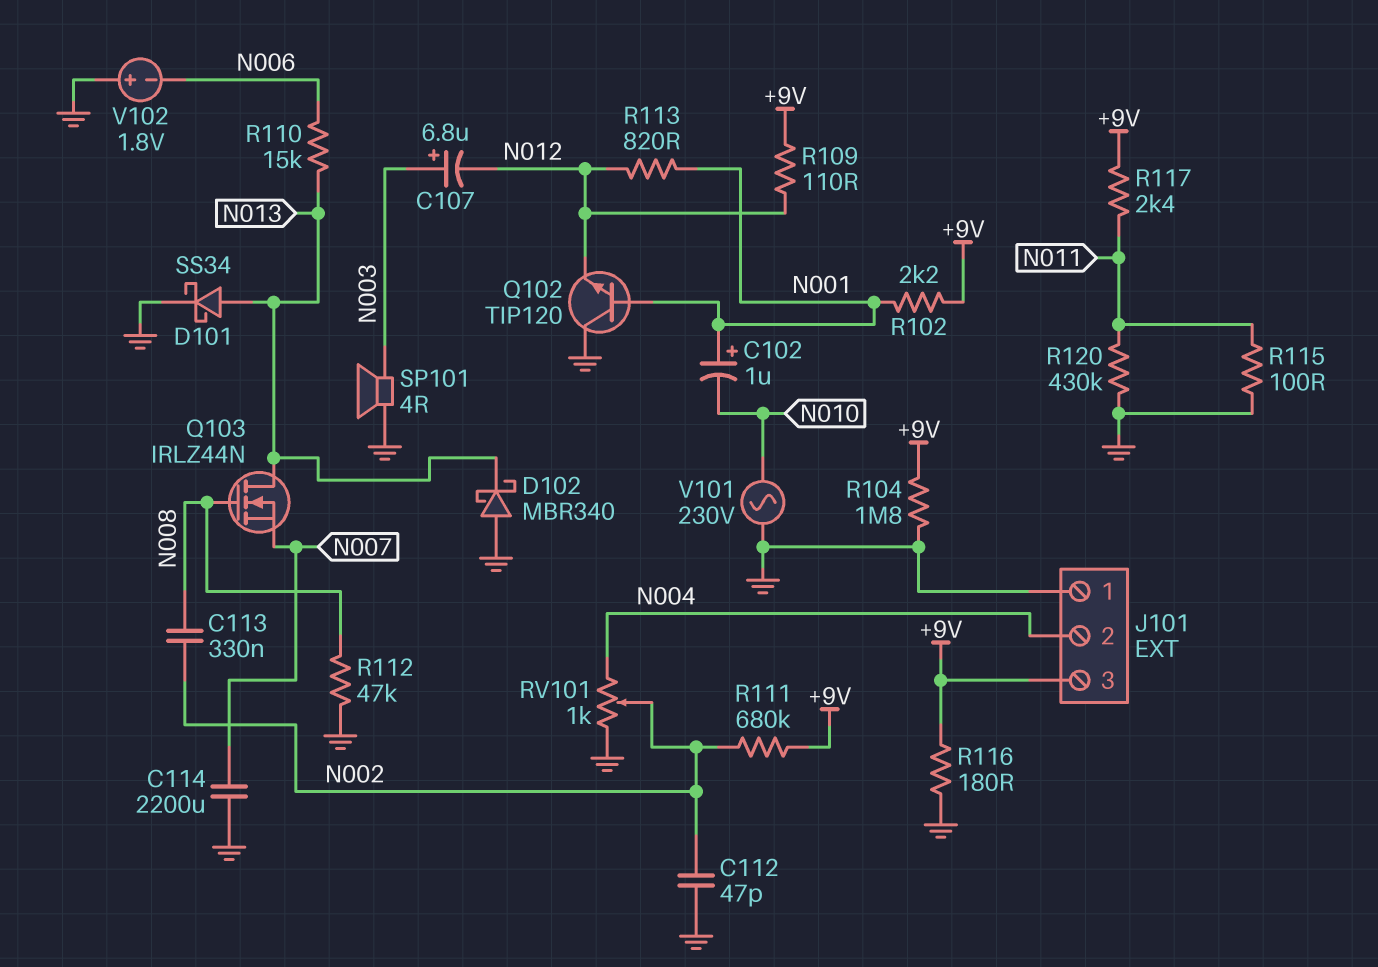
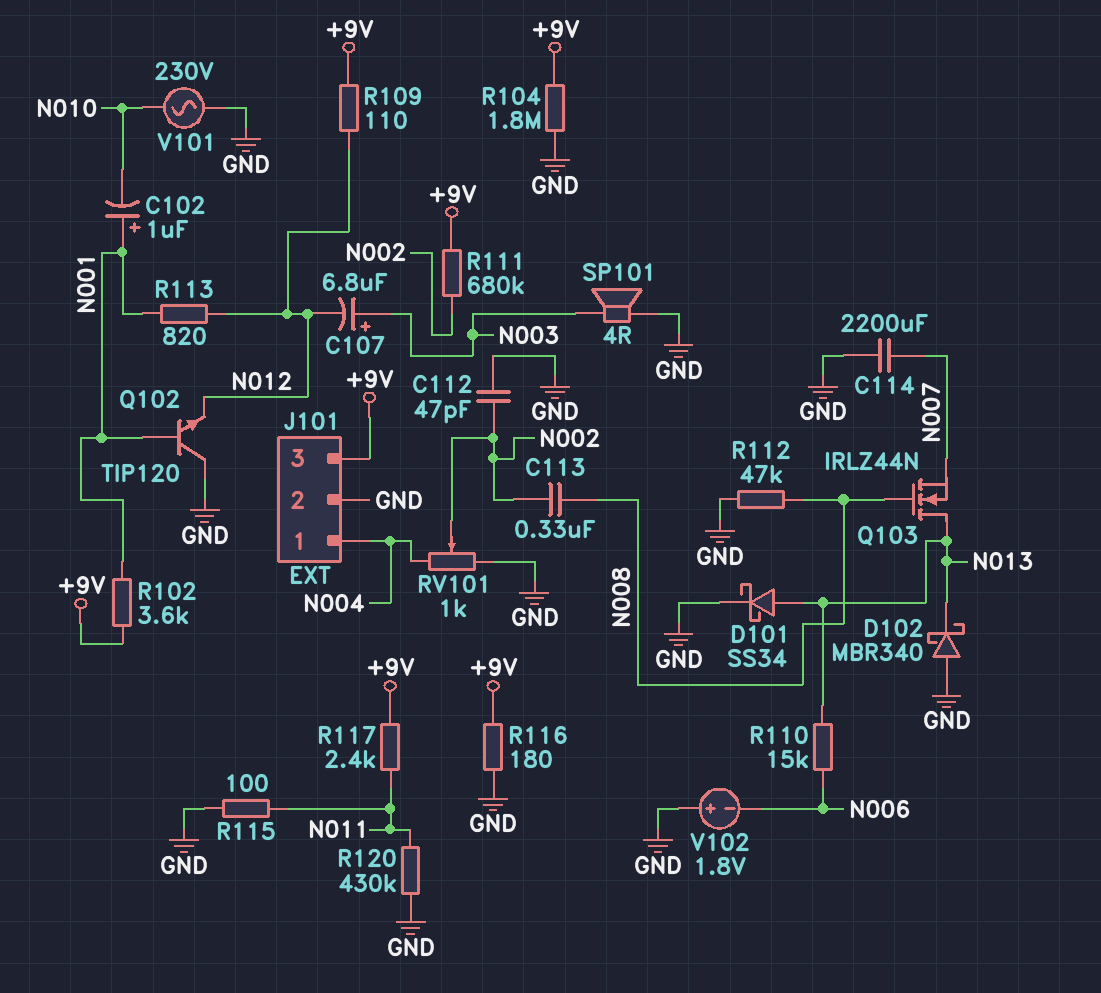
J101 pin 1: GND -> N004
J101 pin 2: N004 -> GND
R102: 2.2k (+9V, N001) -> 3.6k (+9V, N001)

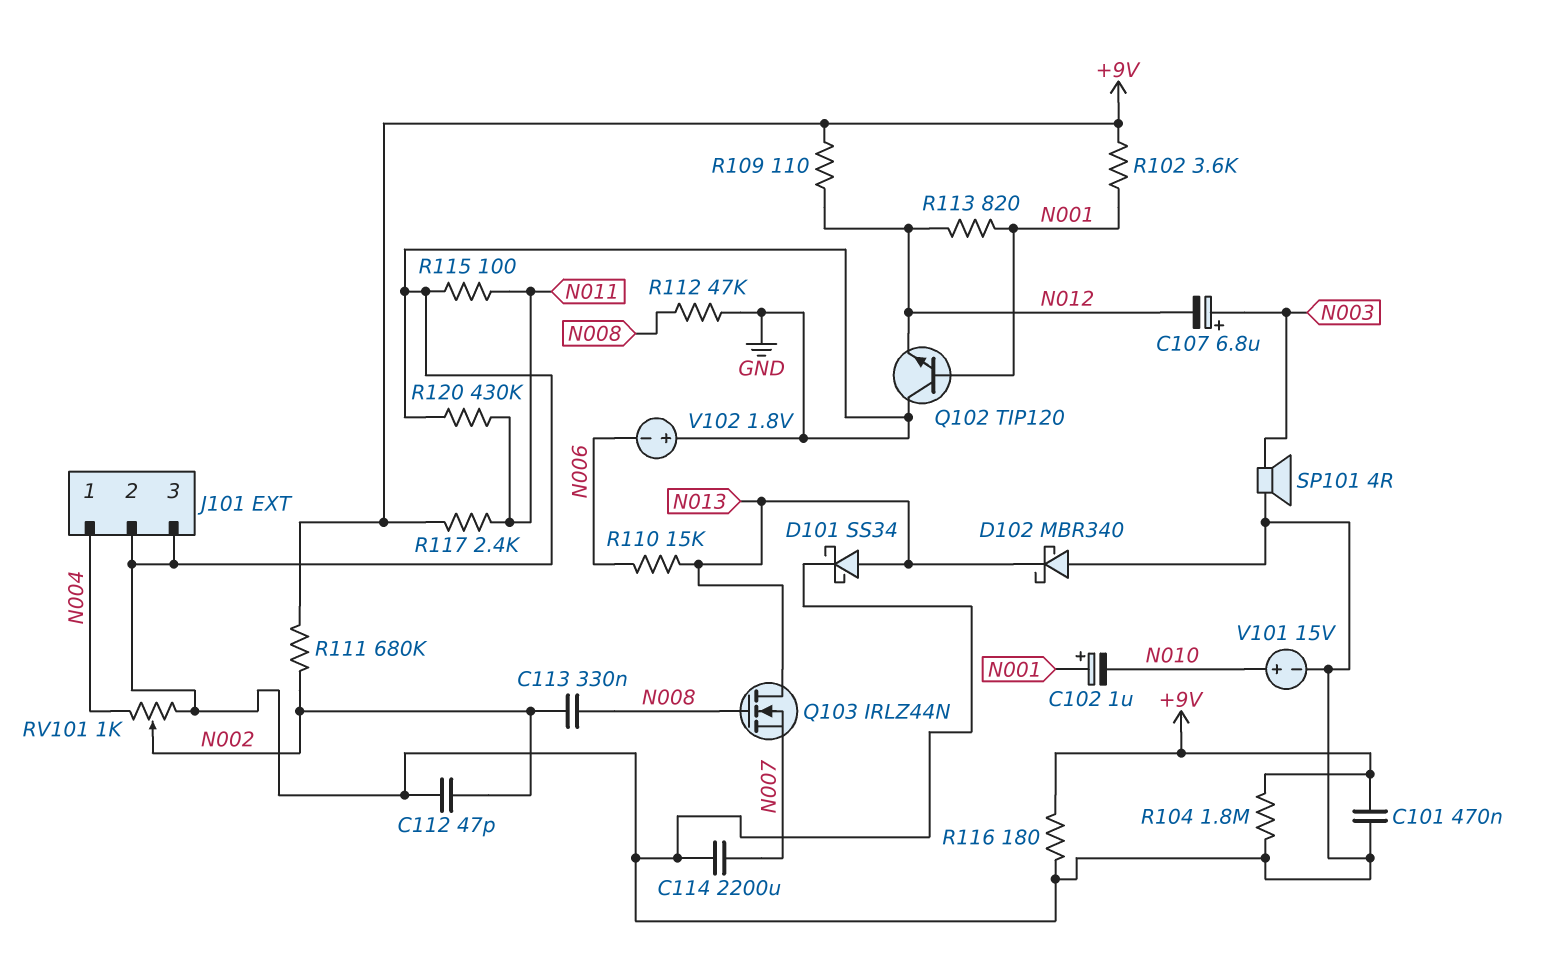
C101: none -> 470nF (+9V, GND)
J101 pin 3: +9V -> GND
V101: AC 230V (GND, N010) -> 15V (plus N010, minus GND)

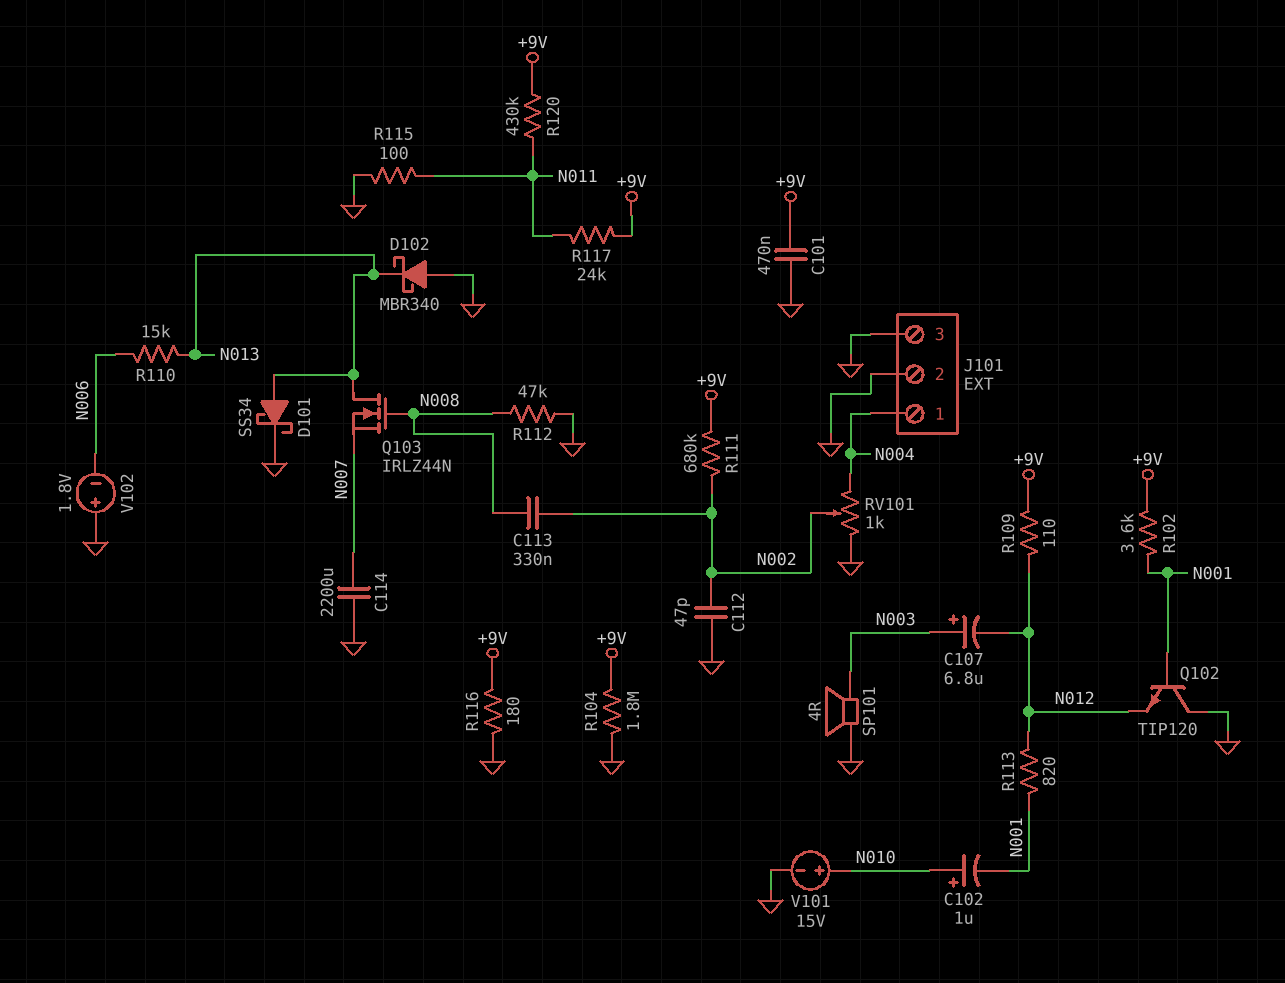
C102: 1uF (plus N001, minus N010) -> 1uF (plus N010, minus N001)
R117: 2.4k (+9V, N011) -> 24k (+9V, N011)
R120: 430k (GND, N011) -> 430k (+9V, N011)

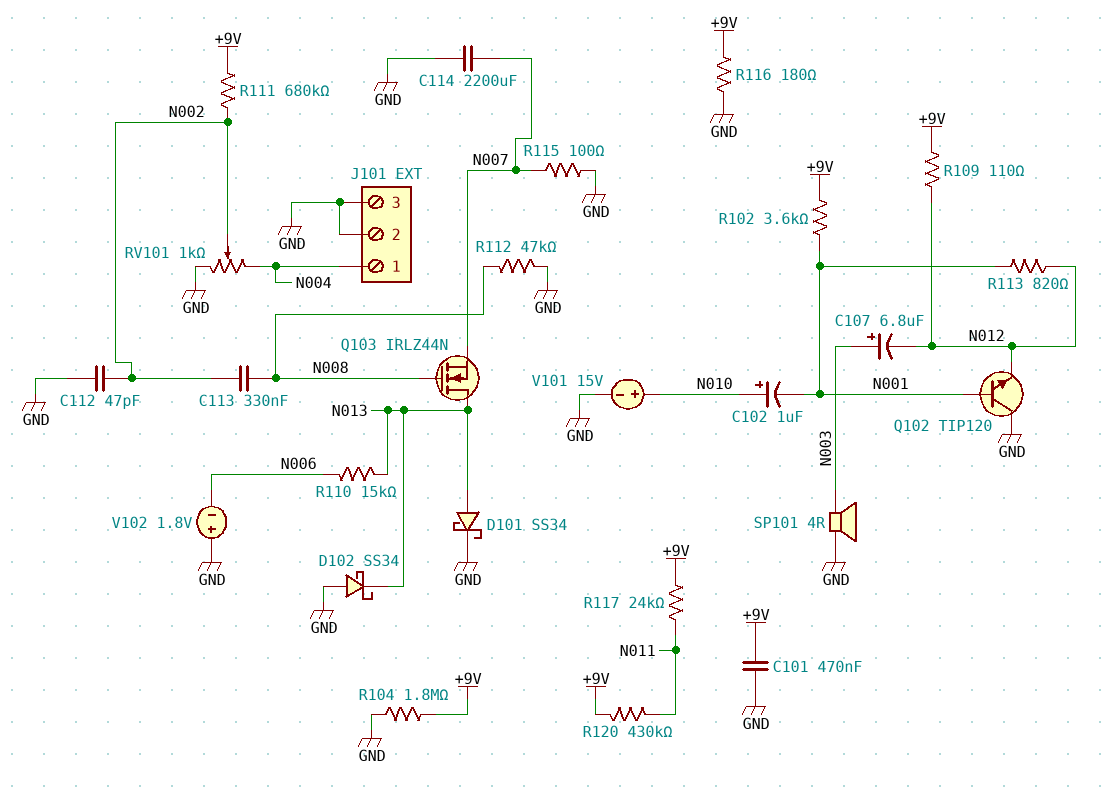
D102: schottky MBR340 (A GND, K N013) -> schottky SS34 (A GND, K N013)
R115: 100 (GND, N011) -> 100 (GND, N007)

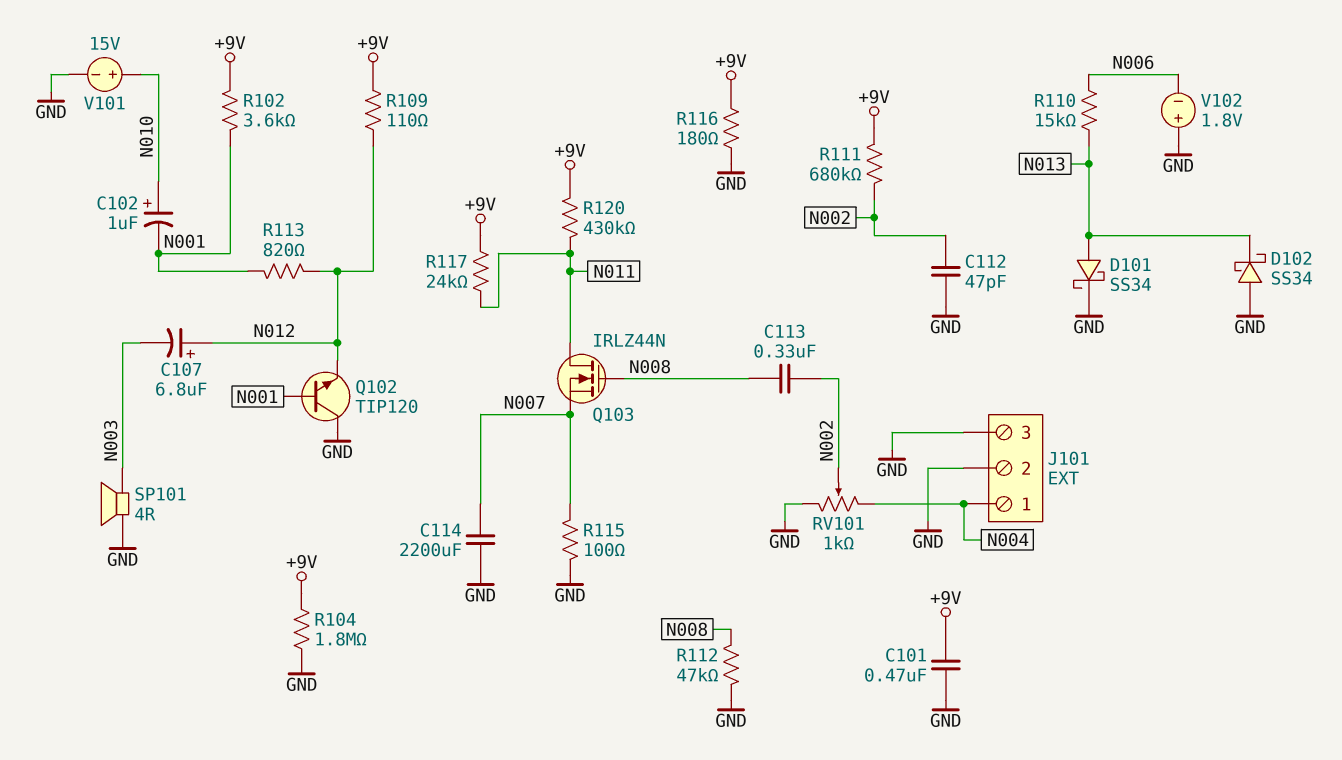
C107: 6.8uF (plus N003, minus N012) -> 6.8uF (plus N012, minus N003)
Q103: NMOS IRLZ44N (G N008, D N013, S N007) -> NMOS IRLZ44N (G N008, D N011, S N007)

